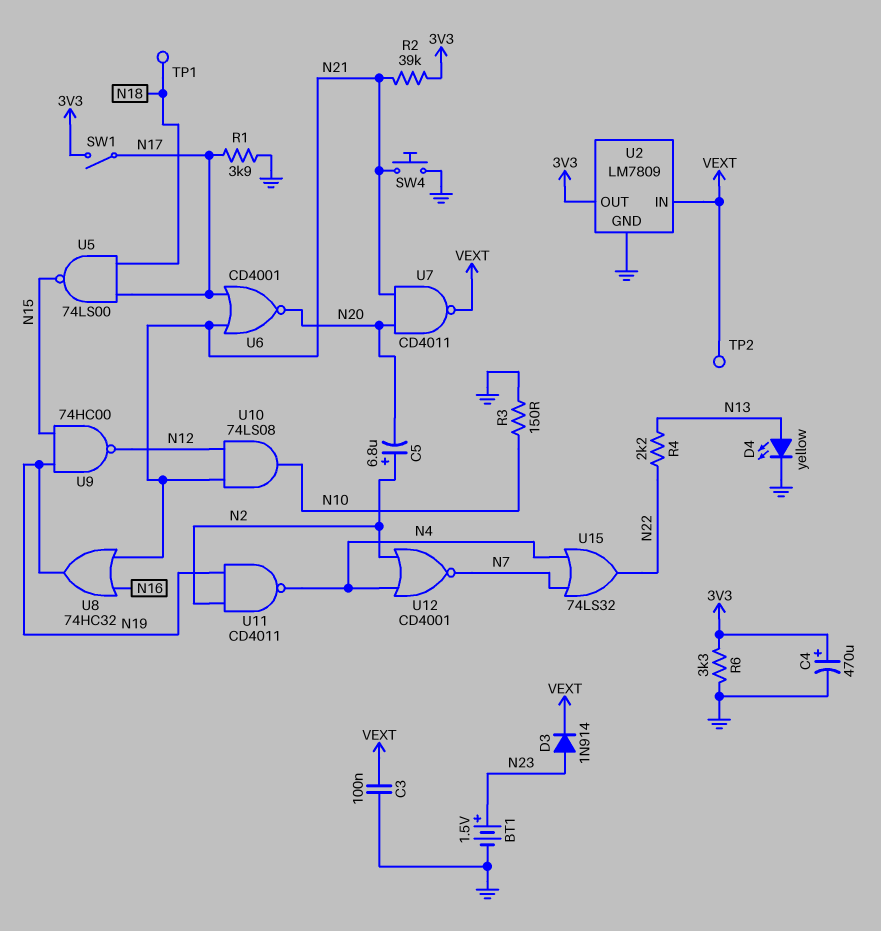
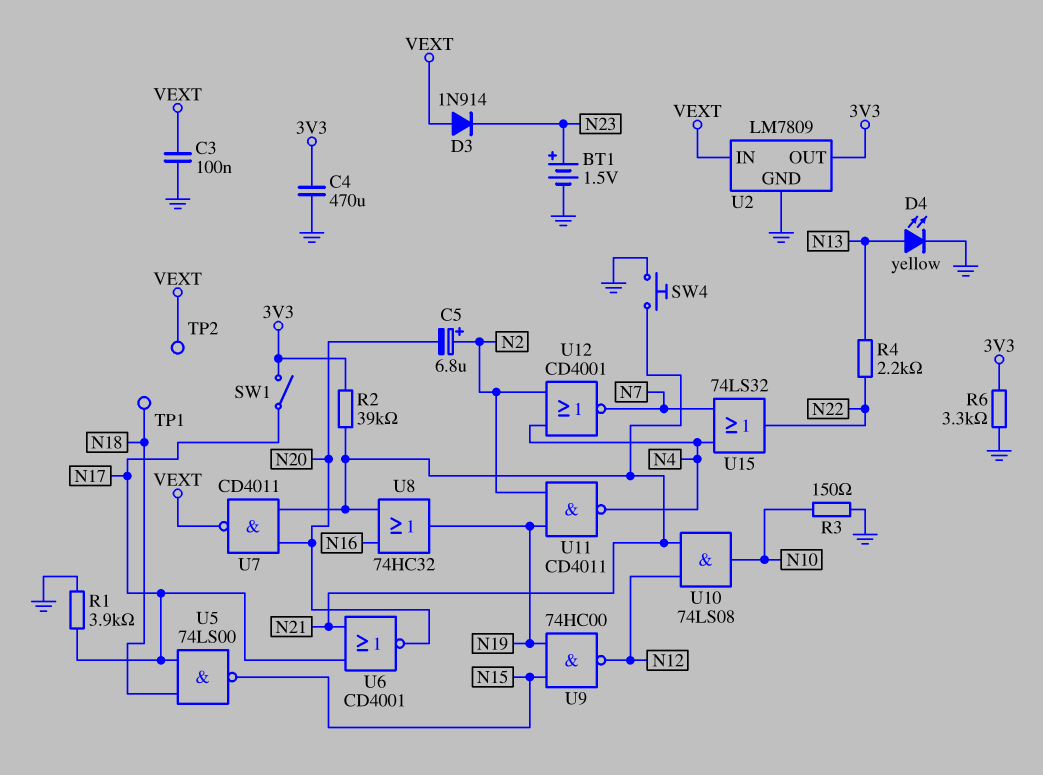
C4: 470uF (plus 3V3, minus GND) -> 470uF (3V3, GND)
D3: diode 1N914 (A N23, K VEXT) -> diode 1N914 (A VEXT, K N23)

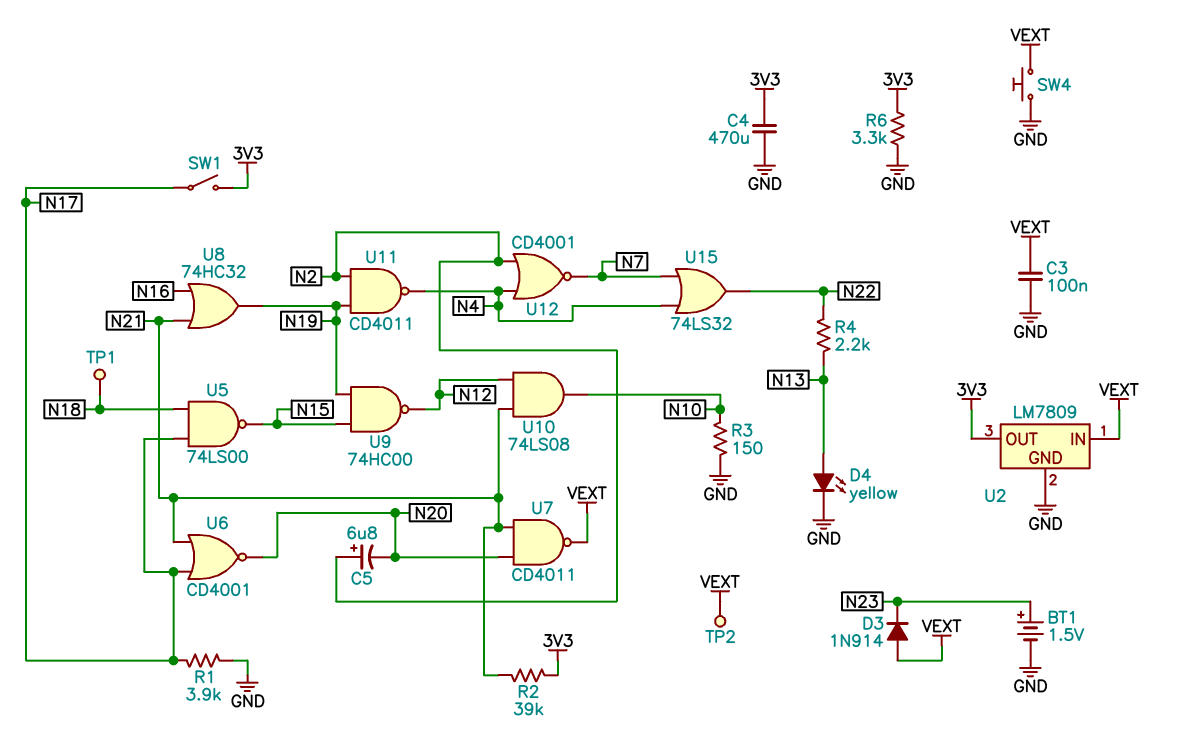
SW4: button (GND, N21) -> button (GND, VEXT)

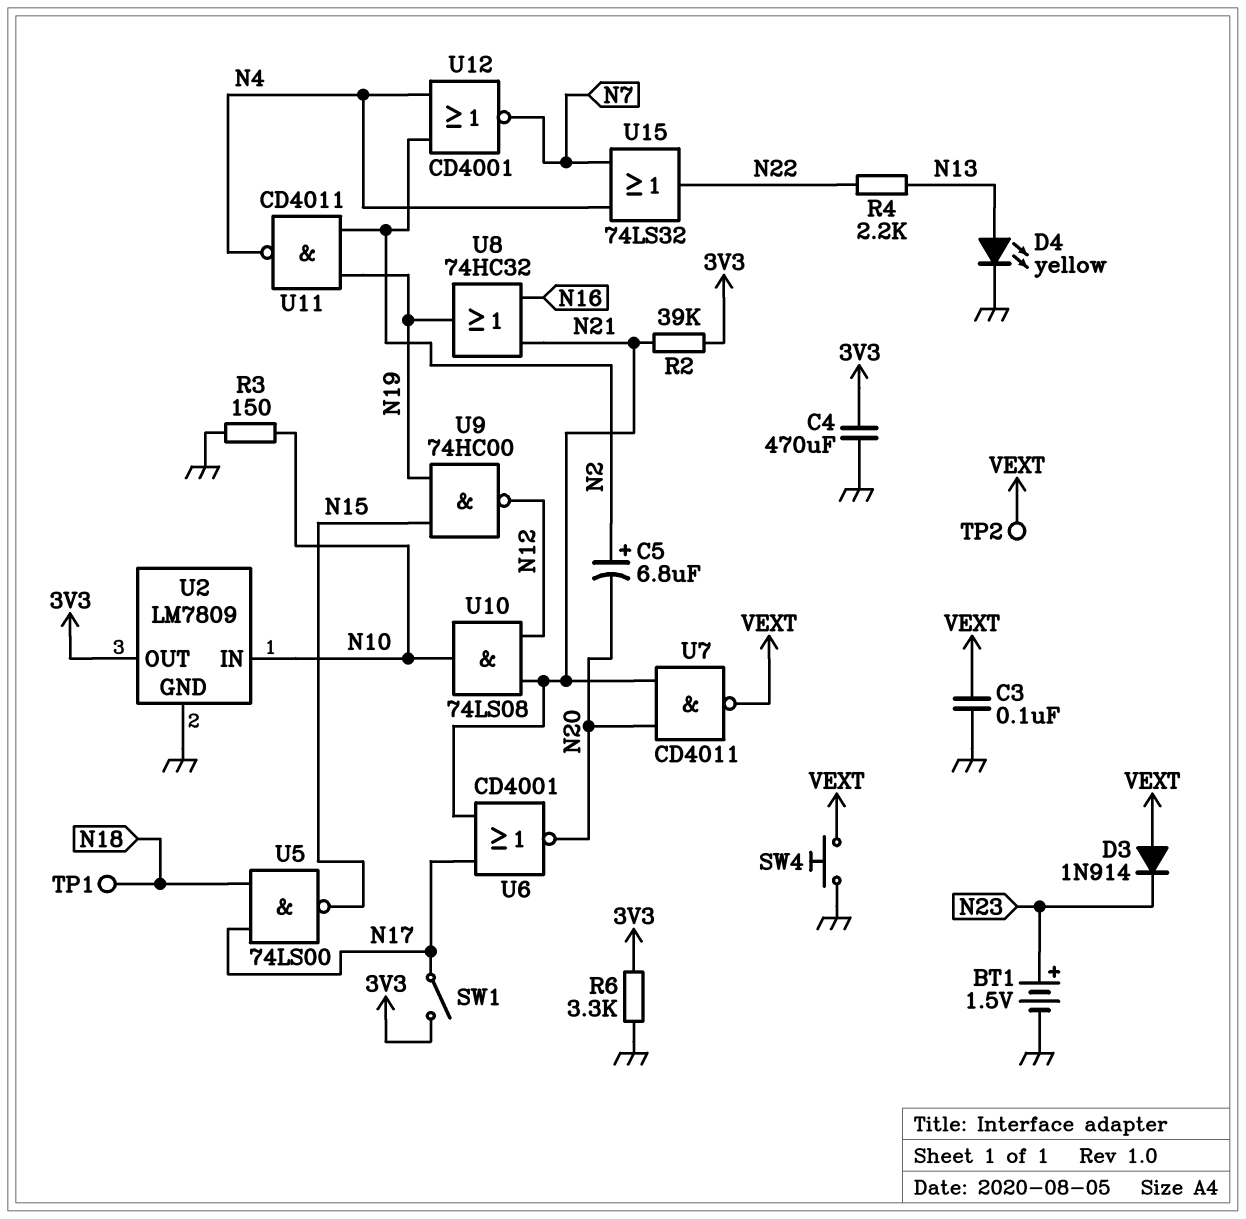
R1: 3.9k (GND, N17) -> none
U2 pin IN: VEXT -> N10

